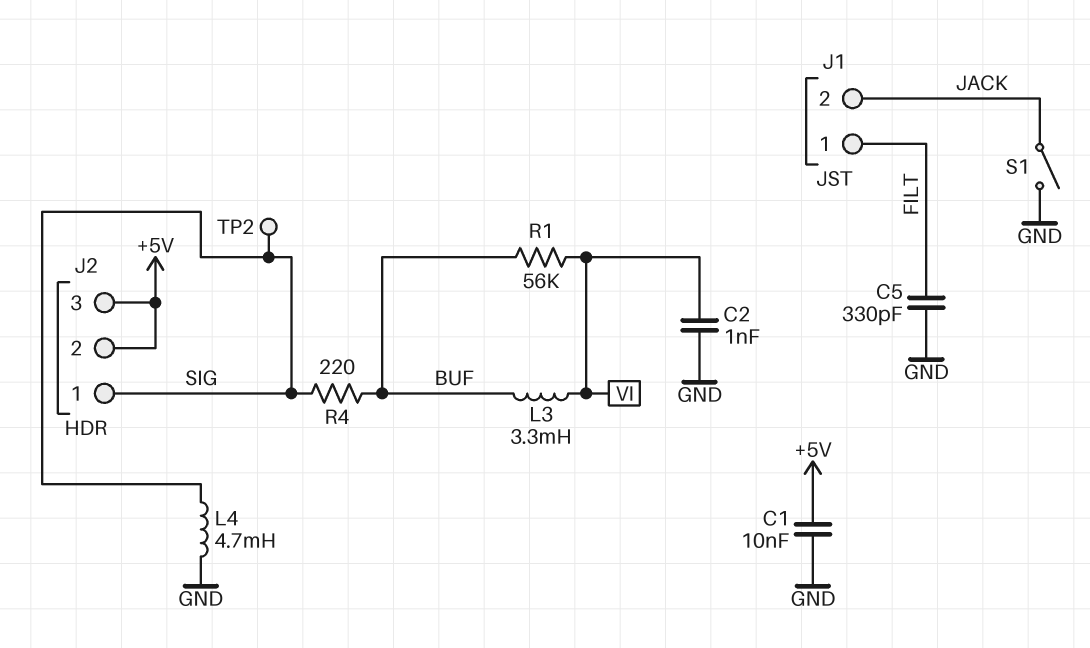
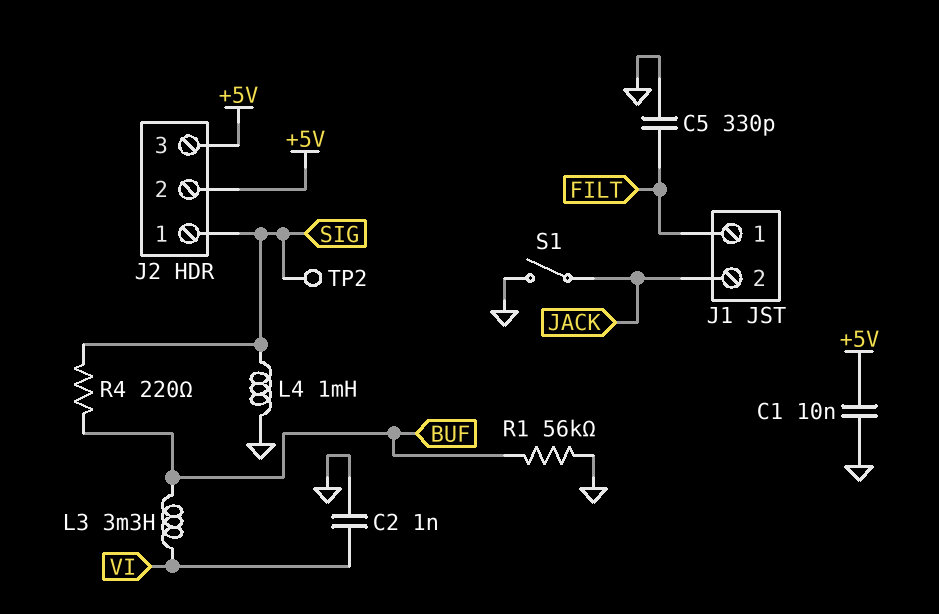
L4: 4.7mH (GND, SIG) -> 1mH (GND, SIG)
R1: 56k (BUF, VI) -> 56k (BUF, GND)

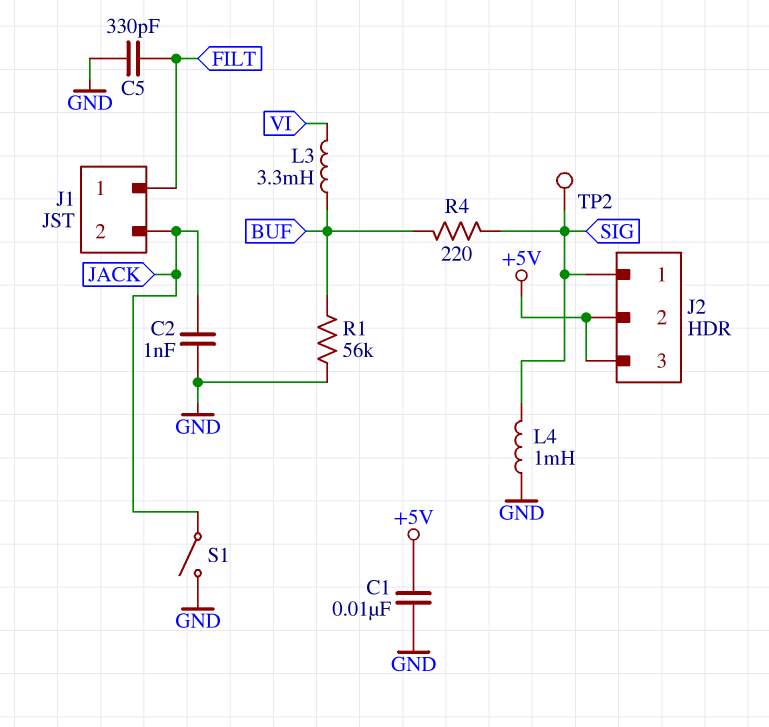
C2: 1nF (GND, VI) -> 1nF (GND, JACK)

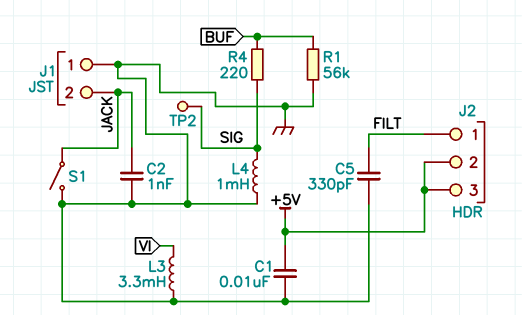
J1 pin 1: FILT -> GND
J2 pin 1: SIG -> FILT
L3: 3.3mH (BUF, VI) -> 3.3mH (GND, VI)

